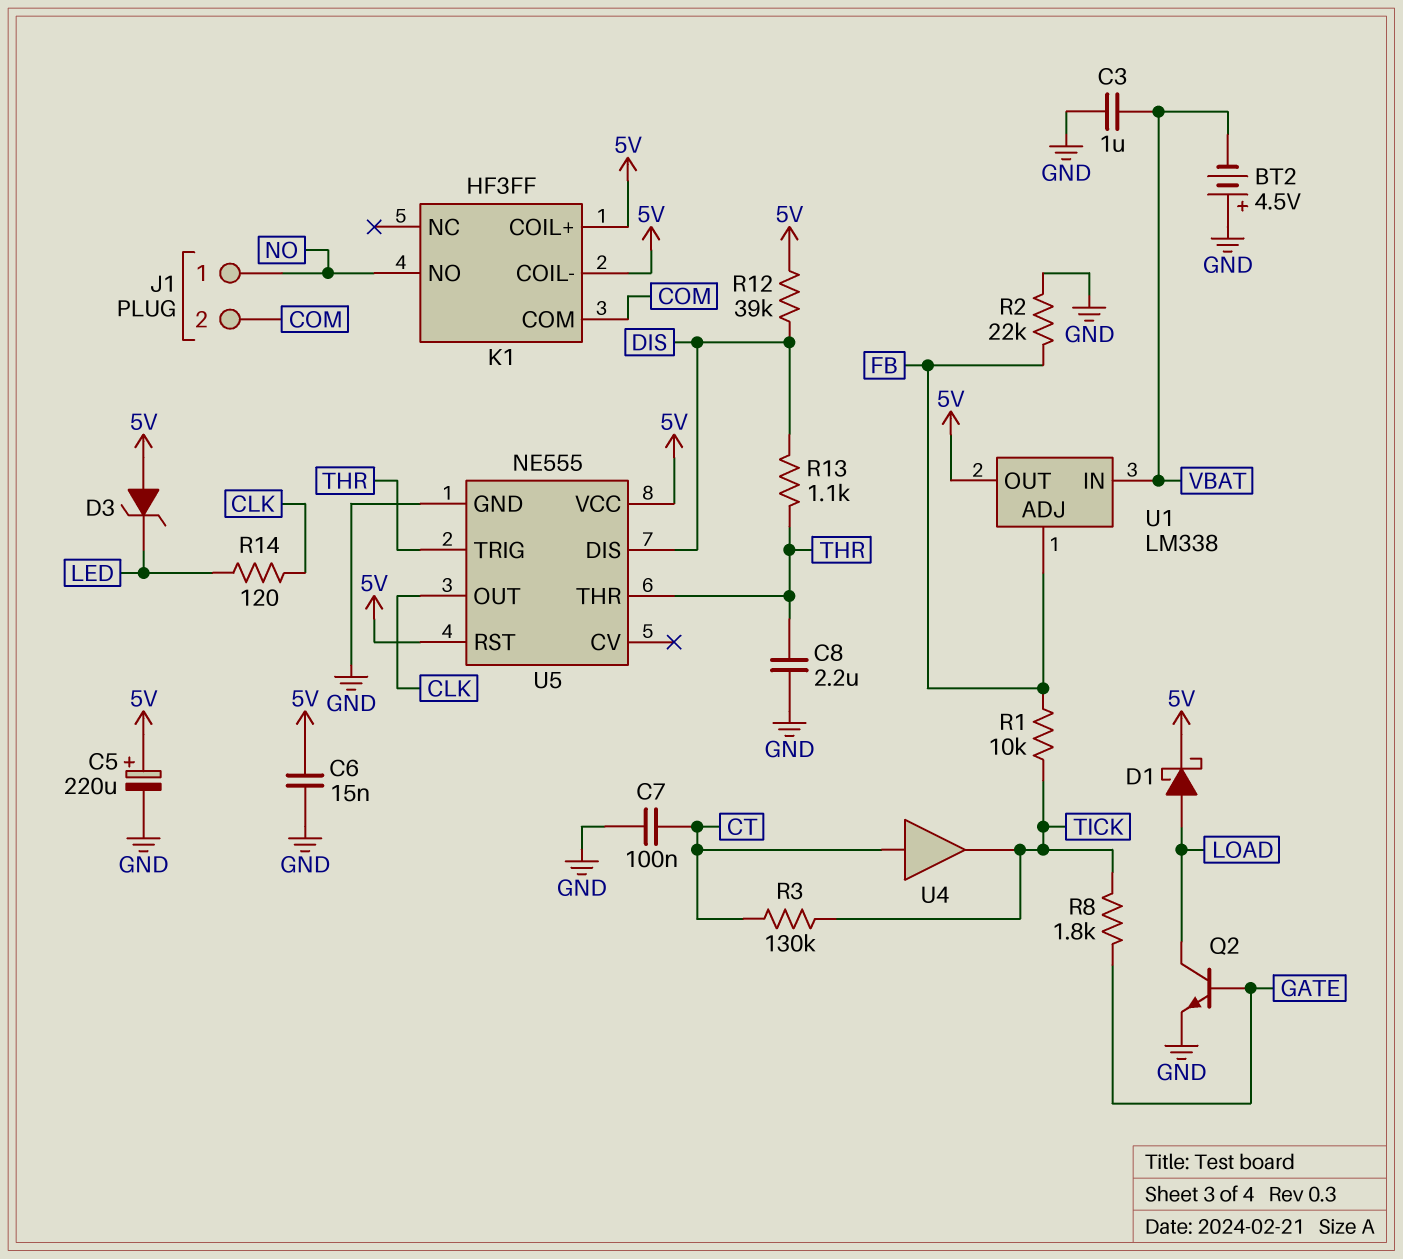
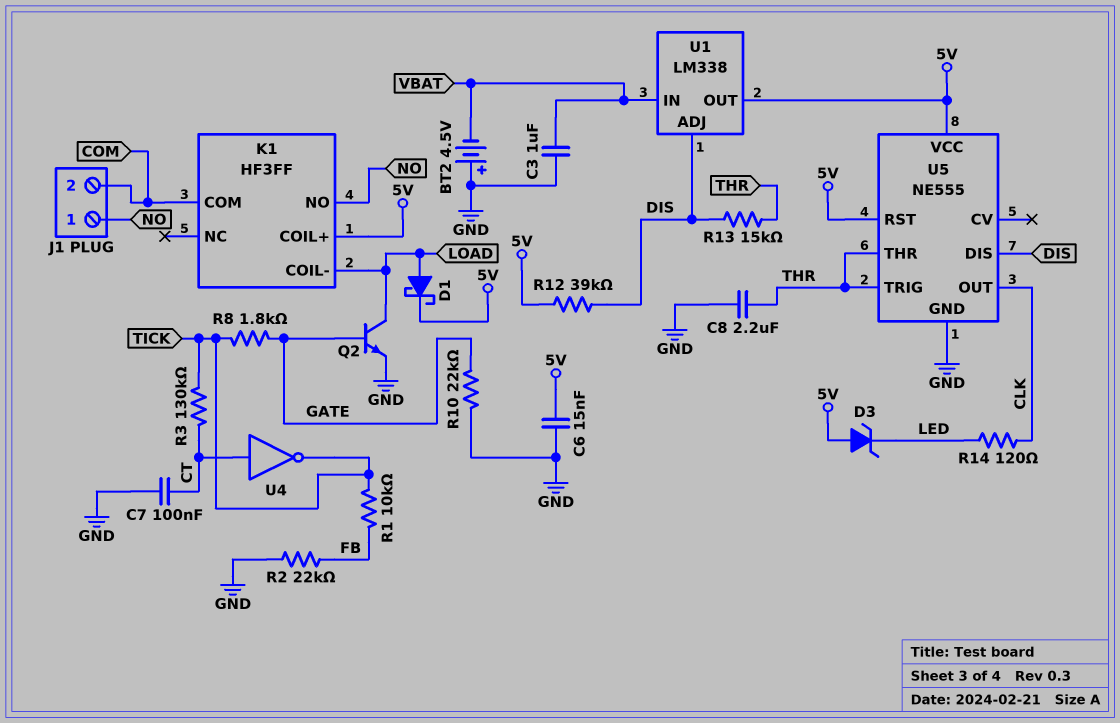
C5: 220uF (plus 5V, minus GND) -> none
K1 pin COIL-: 5V -> LOAD
R10: none -> 22k (GATE, GND)
R13: 1.1k (DIS, THR) -> 15k (DIS, THR)
U1 pin ADJ: FB -> DIS
U4: buffer (in CT, out TICK) -> NOT (in CT, out TICK)

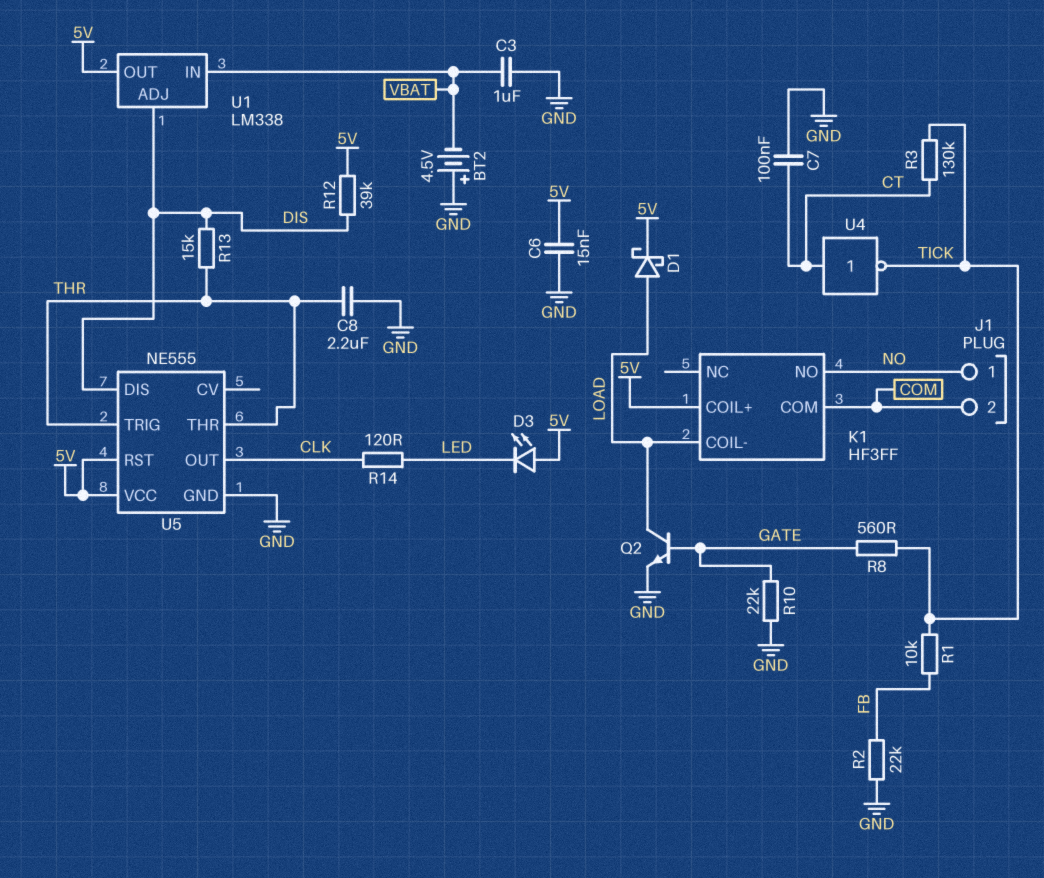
D3: zener (A 5V, K LED) -> LED (A 5V, K LED)
R8: 1.8k (GATE, TICK) -> 560 (GATE, TICK)

